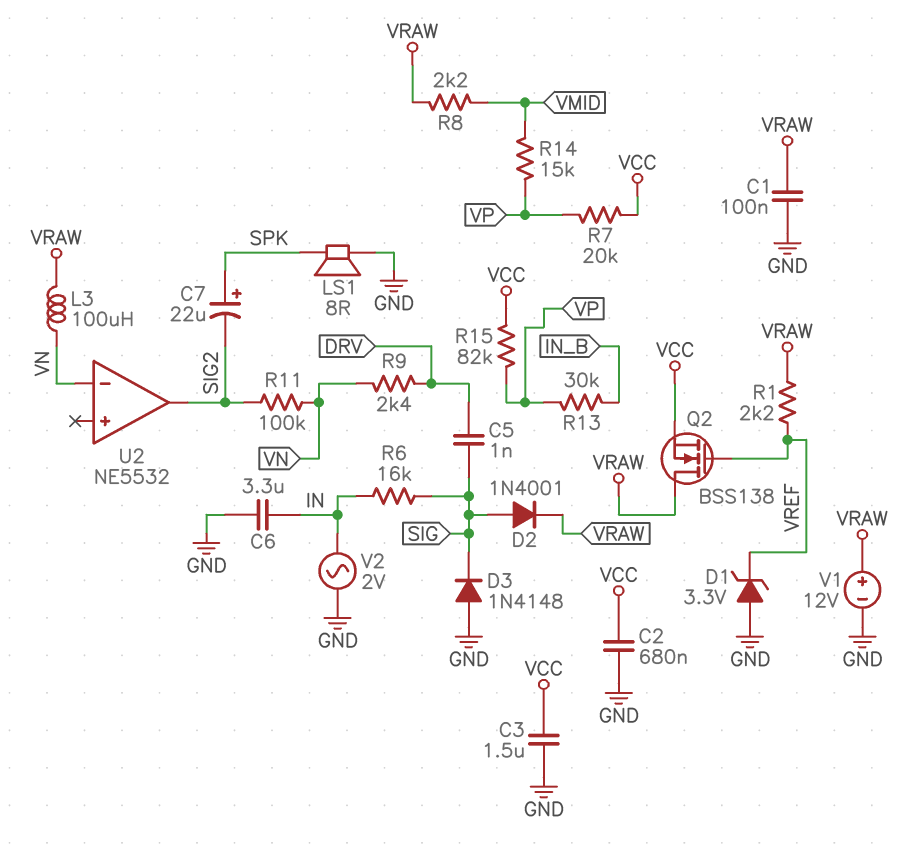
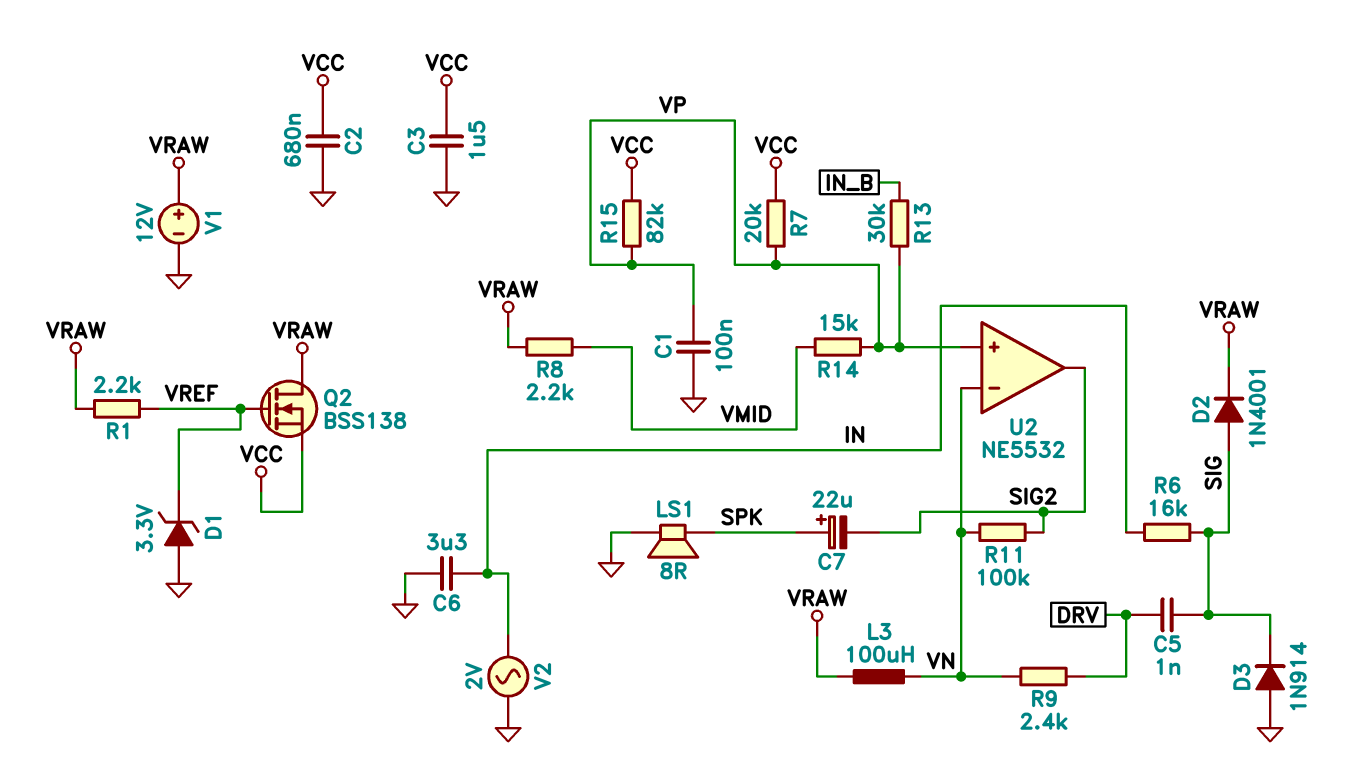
C1: 100nF (GND, VRAW) -> 100nF (GND, VP)
D3: diode 1N4148 (A GND, K SIG) -> diode 1N914 (A GND, K SIG)
U2 pin in+: none -> VP

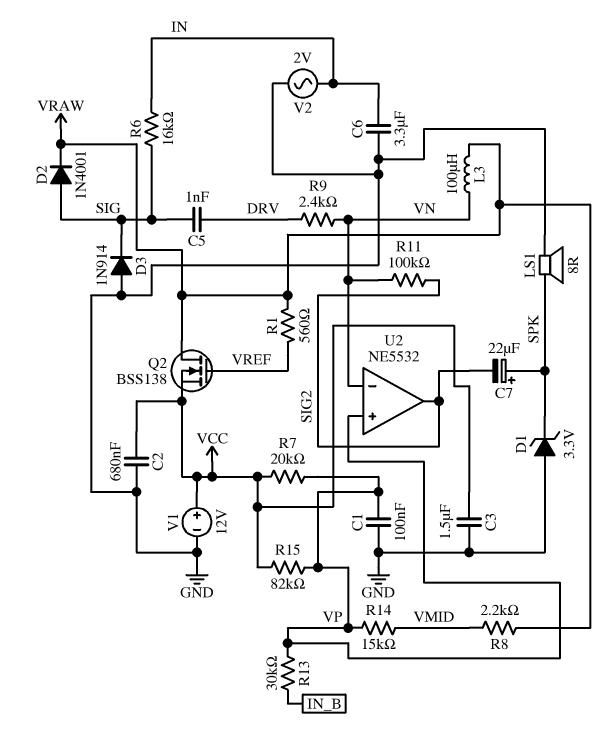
D1: zener 3.3V (A GND, K VREF) -> zener 3.3V (A GND, K SPK)
R1: 2.2k (VRAW, VREF) -> 560 (VRAW, VREF)
V1: 12V (plus VRAW, minus GND) -> 12V (plus VCC, minus GND)

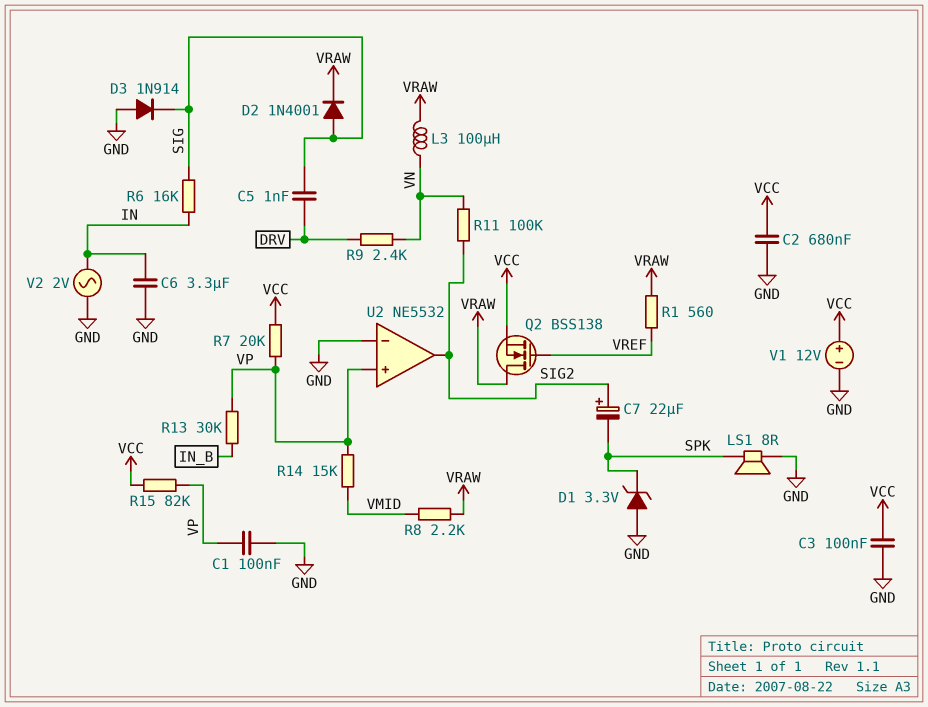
C3: 1.5uF (GND, VCC) -> 100nF (GND, VCC)
C7: 22uF (plus SPK, minus SIG2) -> 22uF (plus SIG2, minus SPK)
U2 pin in-: VN -> GND

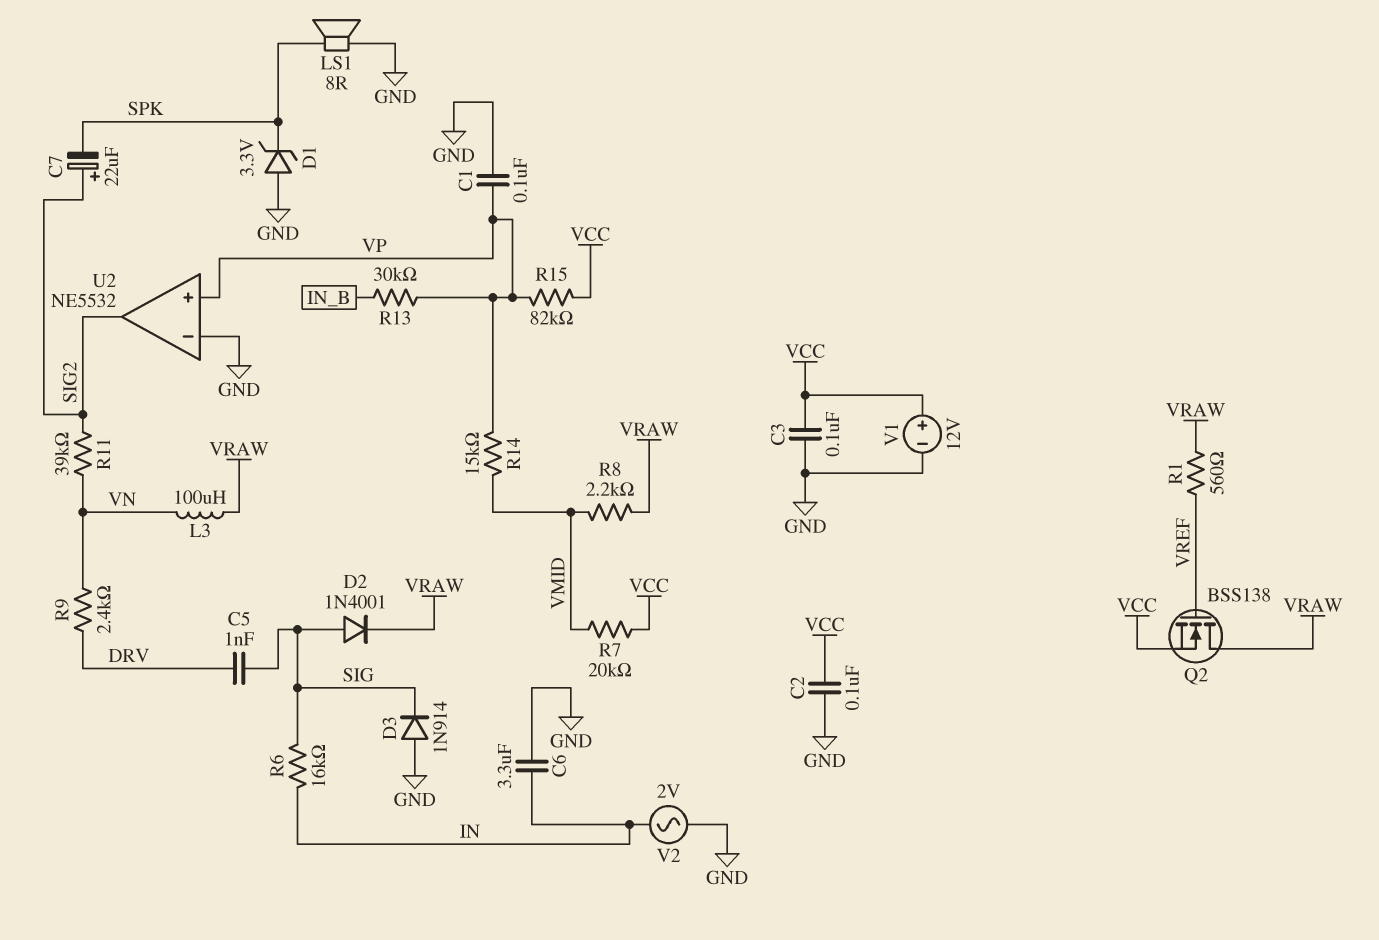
C2: 680nF (GND, VCC) -> 100nF (GND, VCC)
R7: 20k (VCC, VP) -> 20k (VCC, VMID)
R11: 100k (SIG2, VN) -> 39k (SIG2, VN)

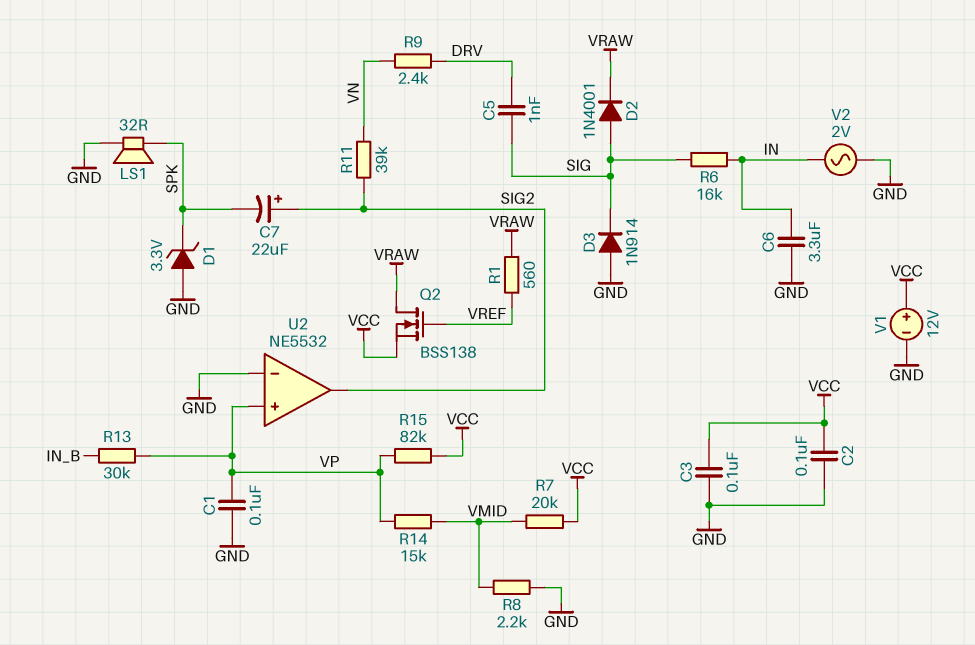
L3: 100uH (VN, VRAW) -> none
LS1: speaker 8R (GND, SPK) -> speaker 32R (GND, SPK)
R8: 2.2k (VMID, VRAW) -> 2.2k (GND, VMID)

